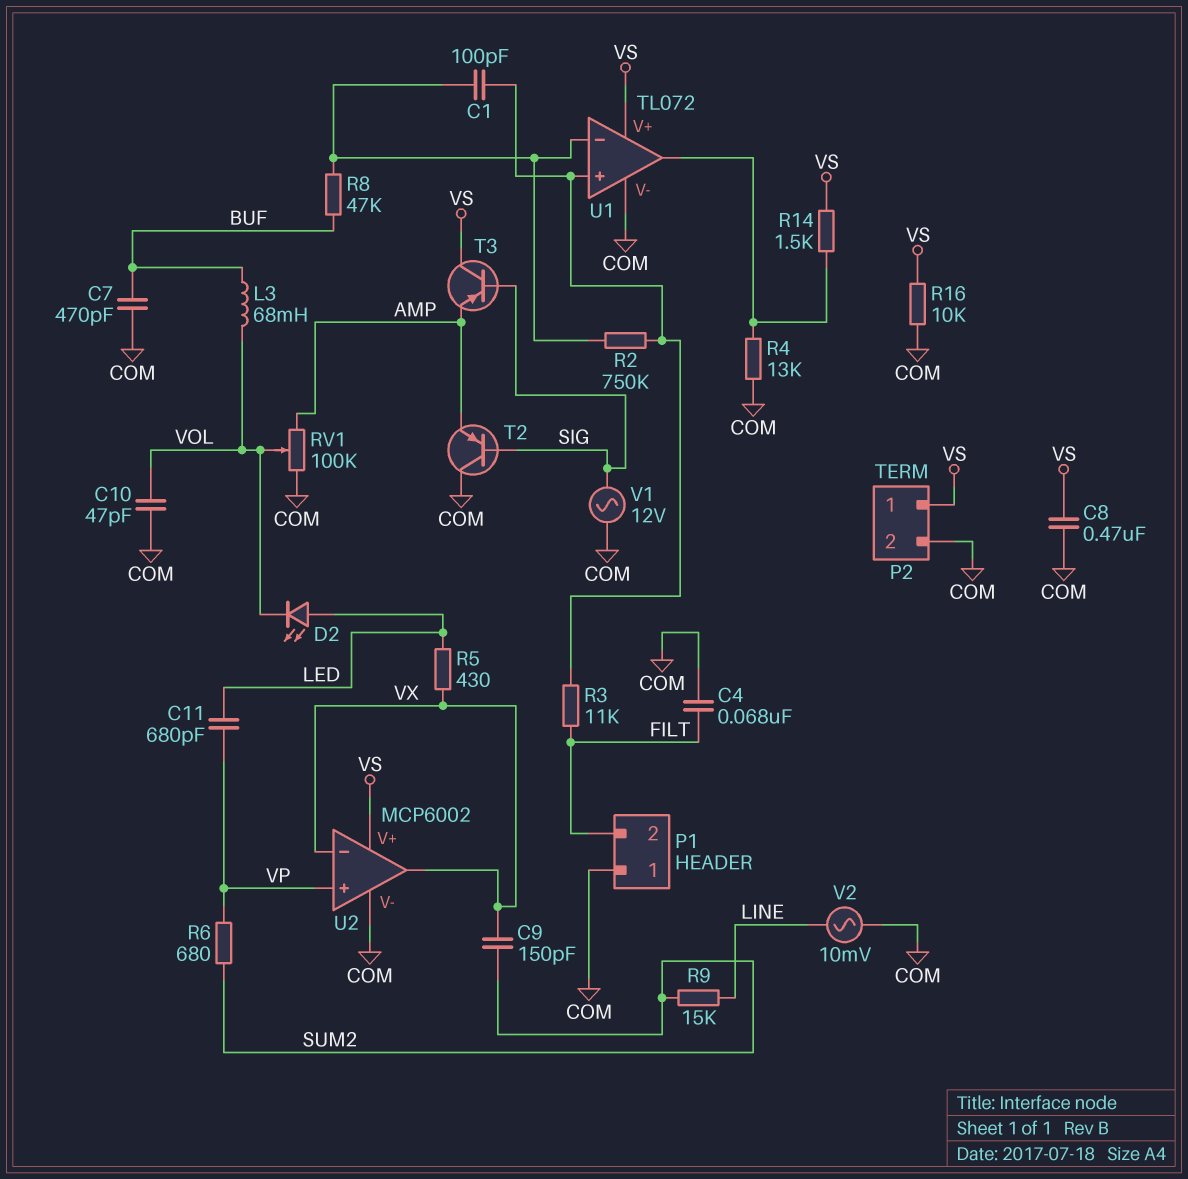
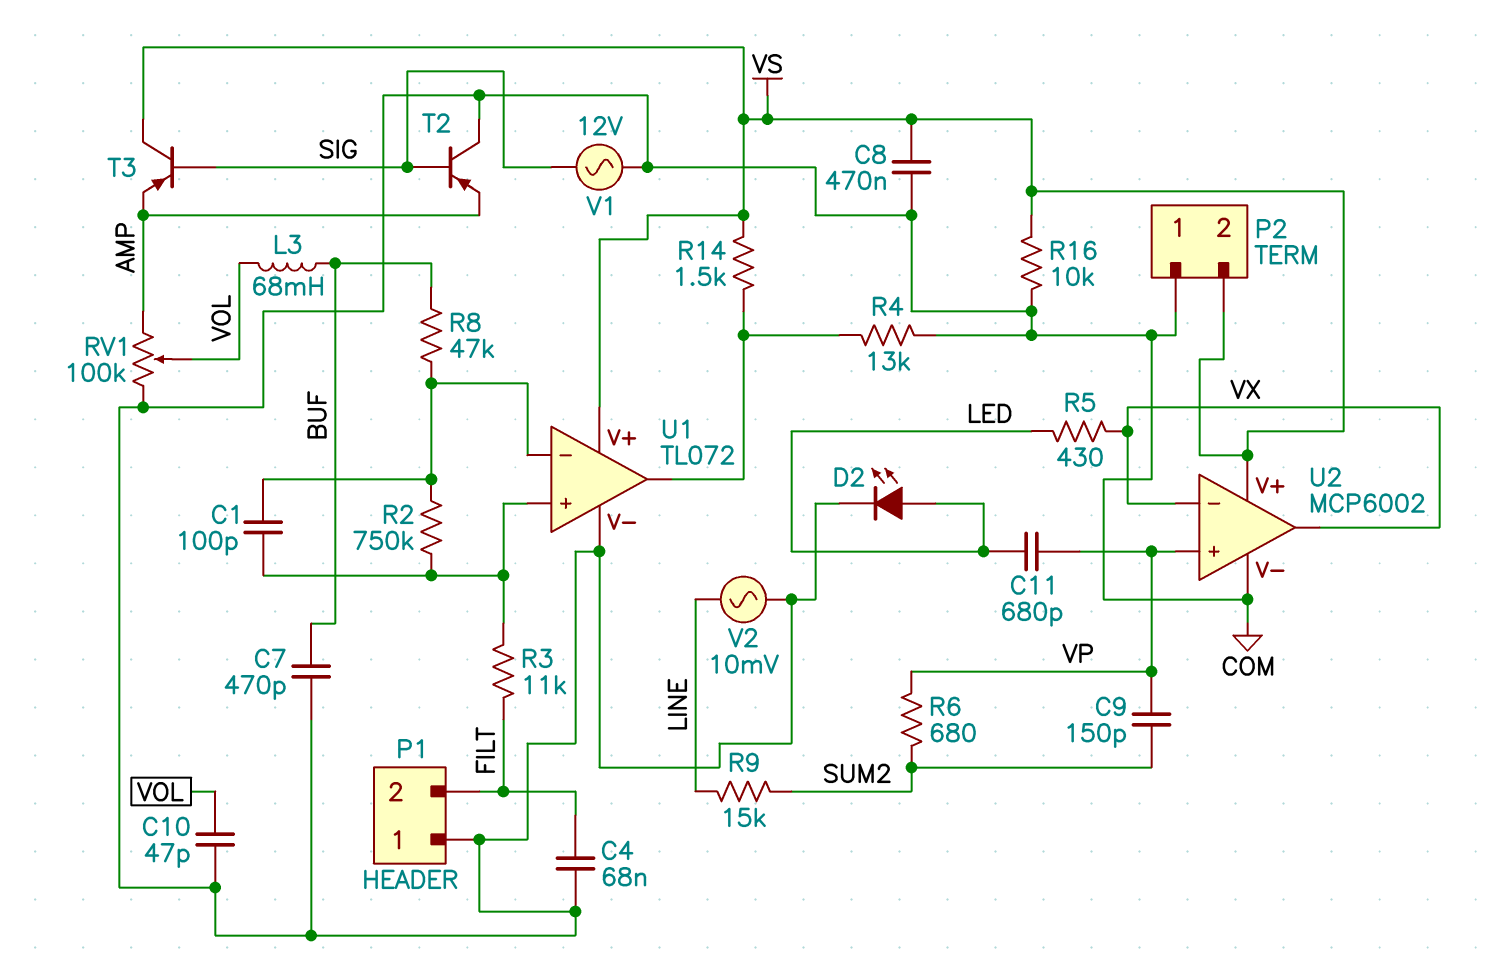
C9: 150pF (SUM2, VX) -> 150pF (SUM2, VP)
D2: LED (A LED, K VOL) -> LED (A LED, K COM)
P2 pin 1: VS -> COM
P2 pin 2: COM -> VS

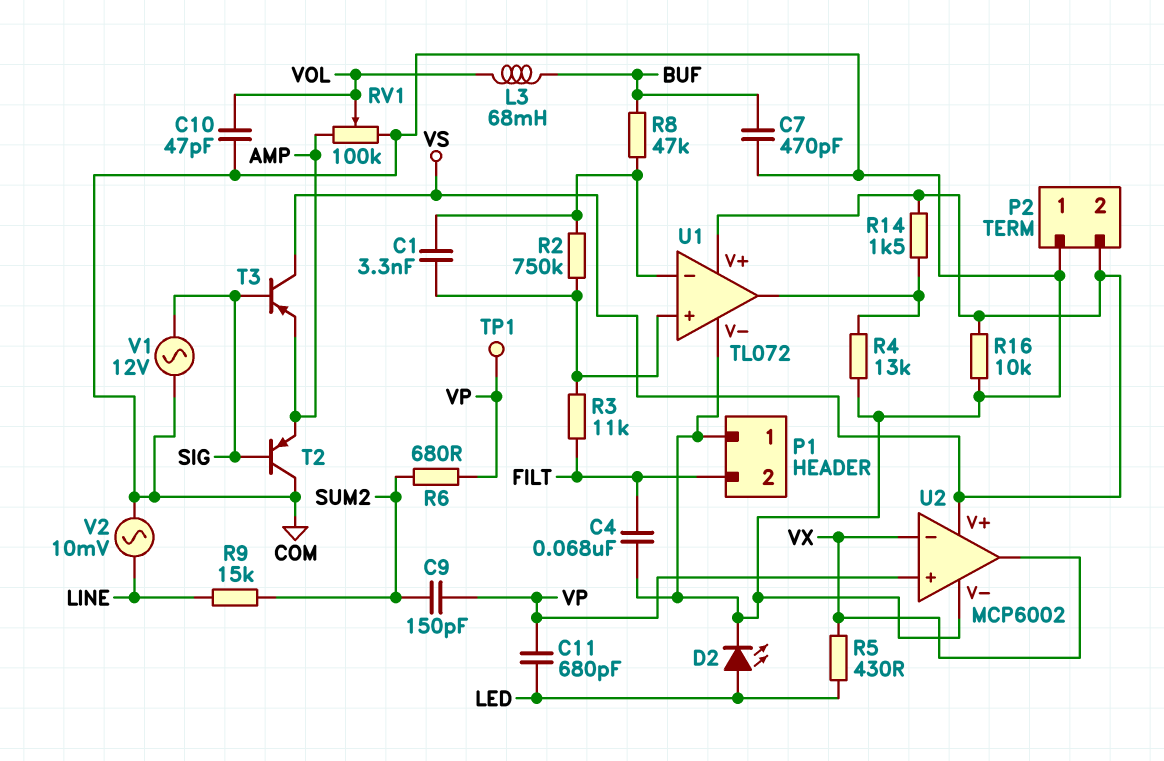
C1: 100pF (U1/in+, U1/in-) -> 3.3nF (U1/in+, U1/in-)
C8: 470nF (COM, VS) -> none
TP1: none -> test point (VP)

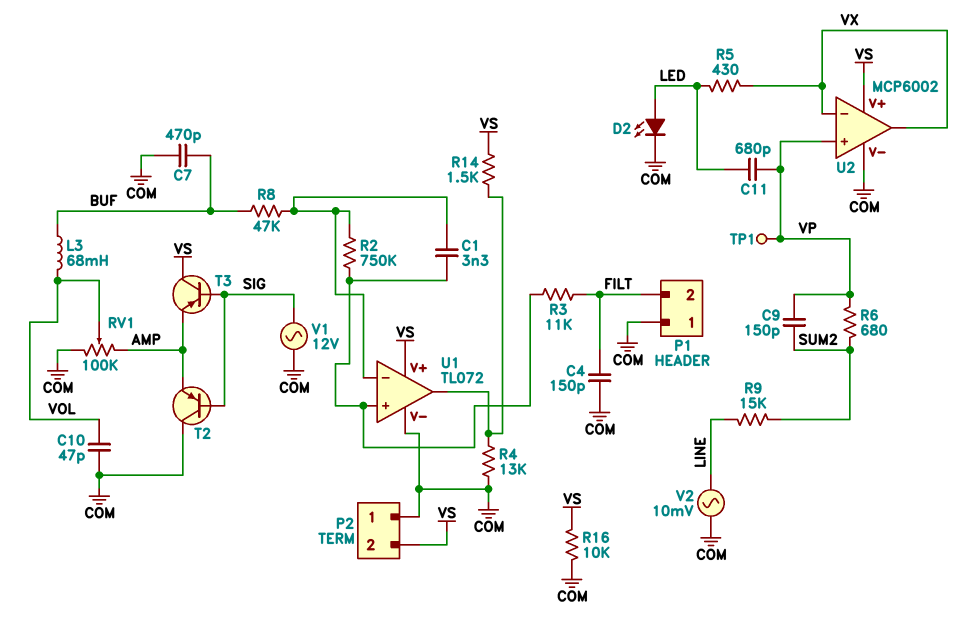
C4: 68nF (COM, FILT) -> 150pF (COM, FILT)

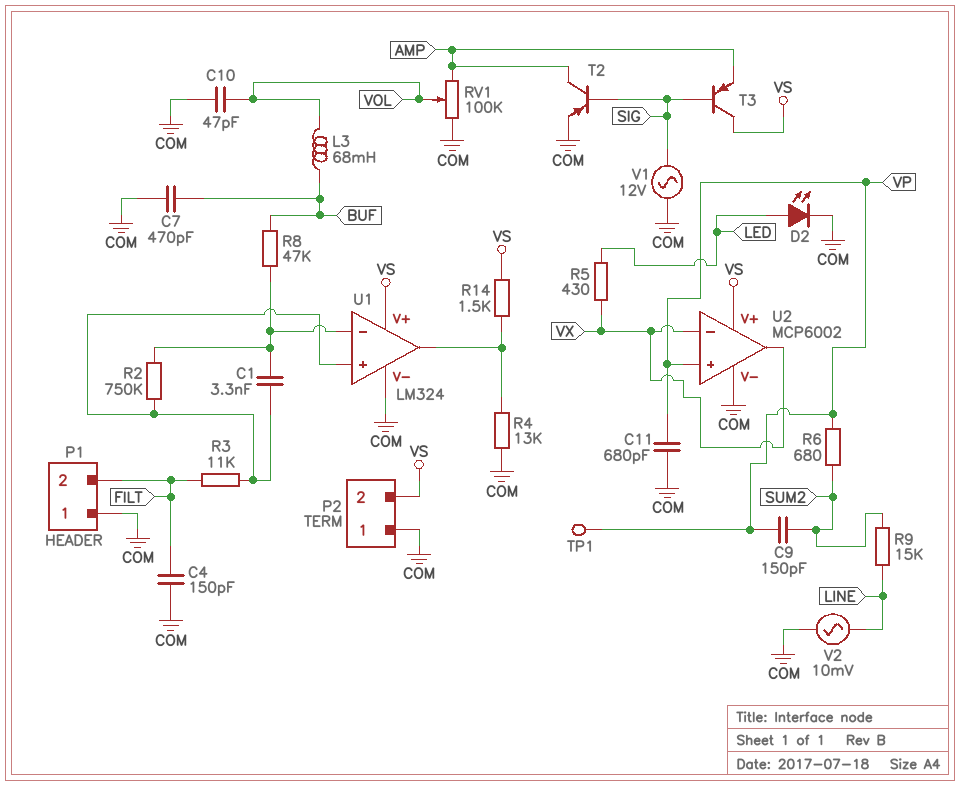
C11: 680pF (LED, VP) -> 680pF (COM, VP)
R16: 10k (COM, VS) -> none
T2: PNP (B SIG, C COM, E AMP) -> PNP (B SIG, C AMP, E COM)
U1: TL072 -> LM324

